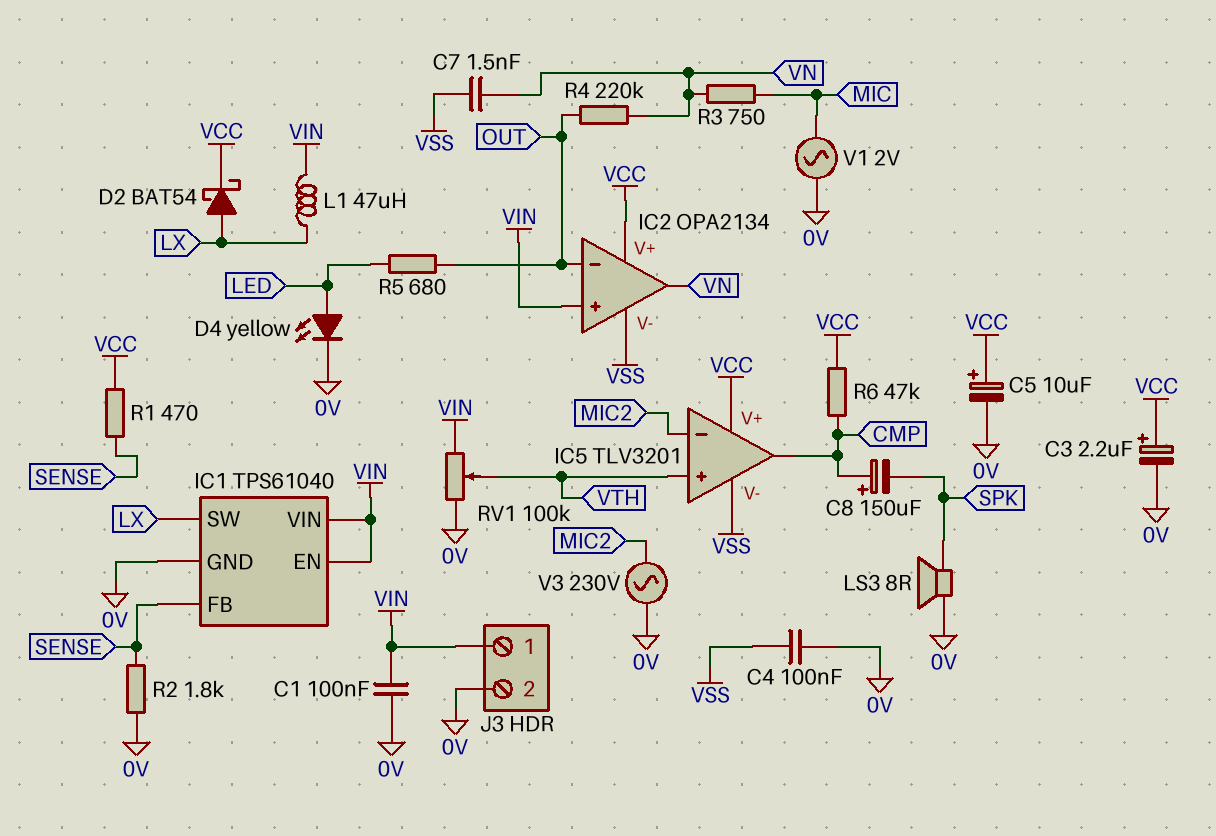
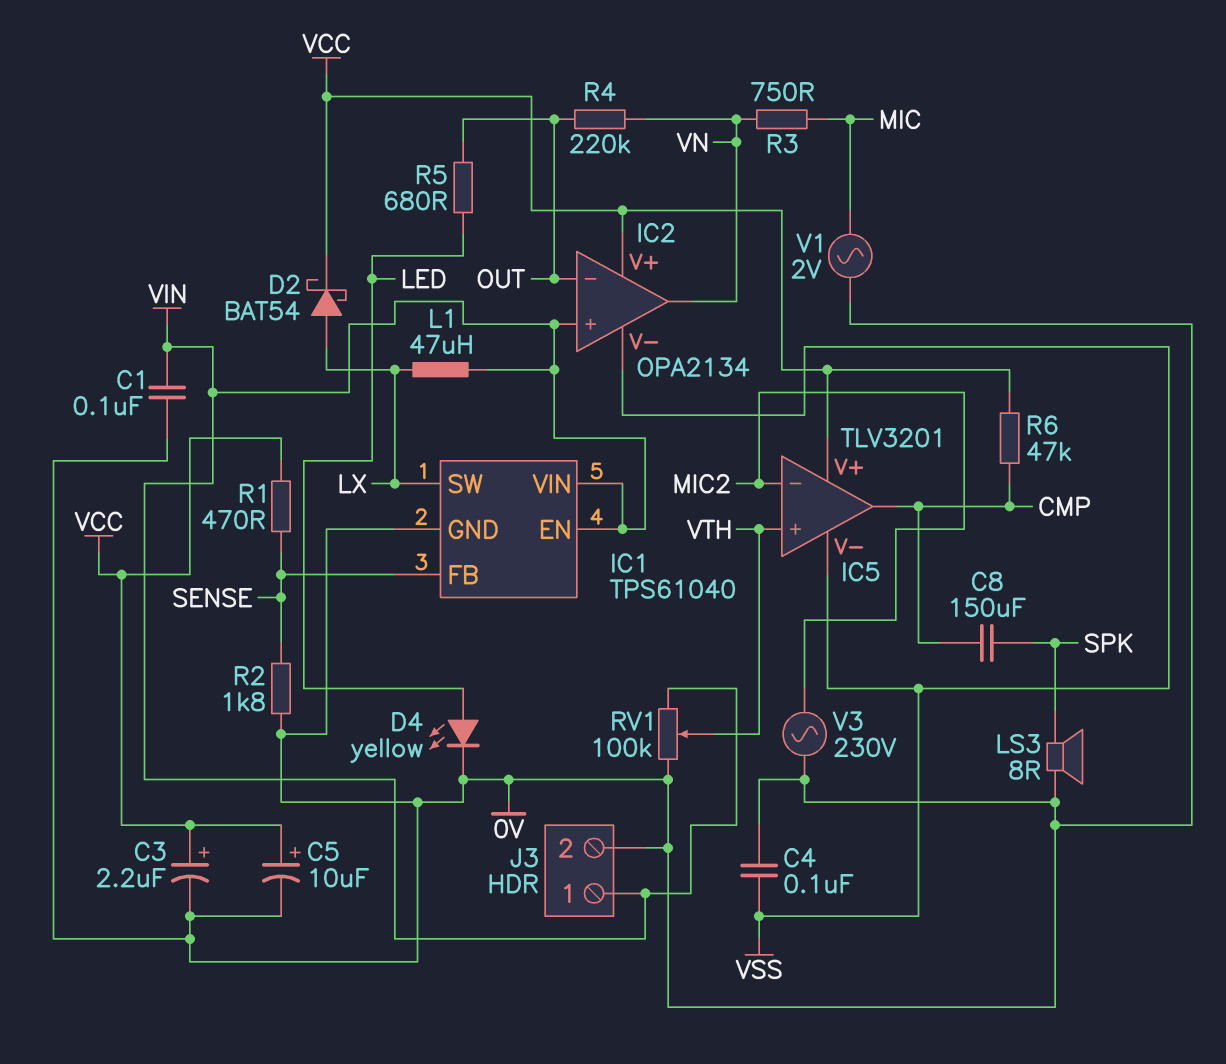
C7: 1.5nF (VN, VSS) -> none
C8: 150uF (plus CMP, minus SPK) -> 150uF (CMP, SPK)

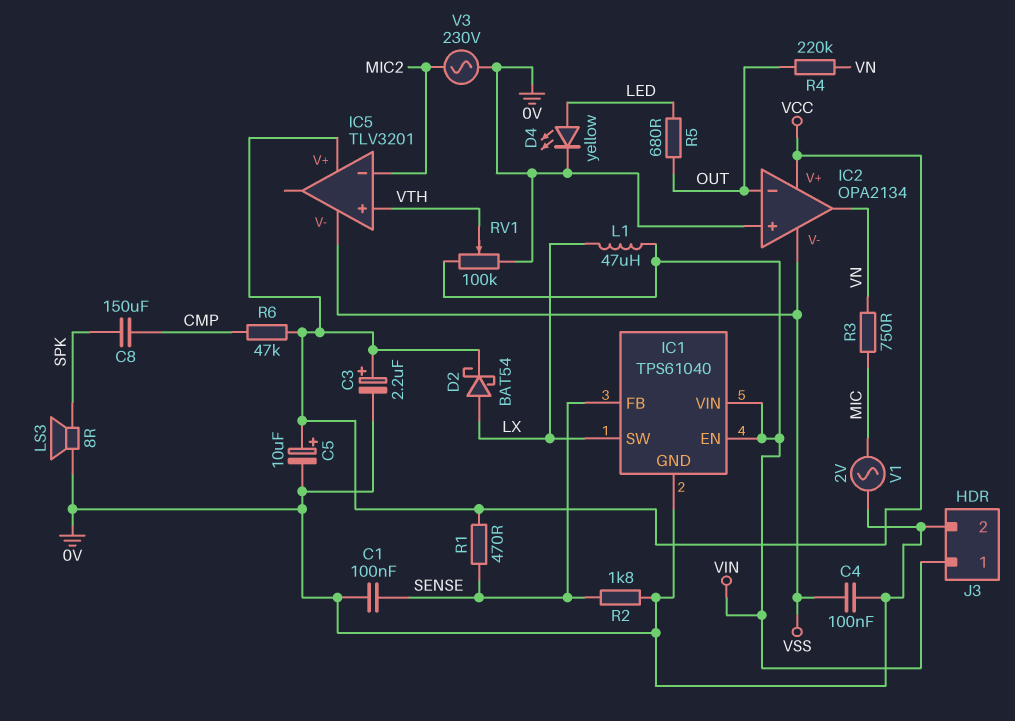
C1: 100nF (0V, VIN) -> 100nF (0V, SENSE)
IC2 pin in+: VIN -> 0V
IC5 pin out: CMP -> none

